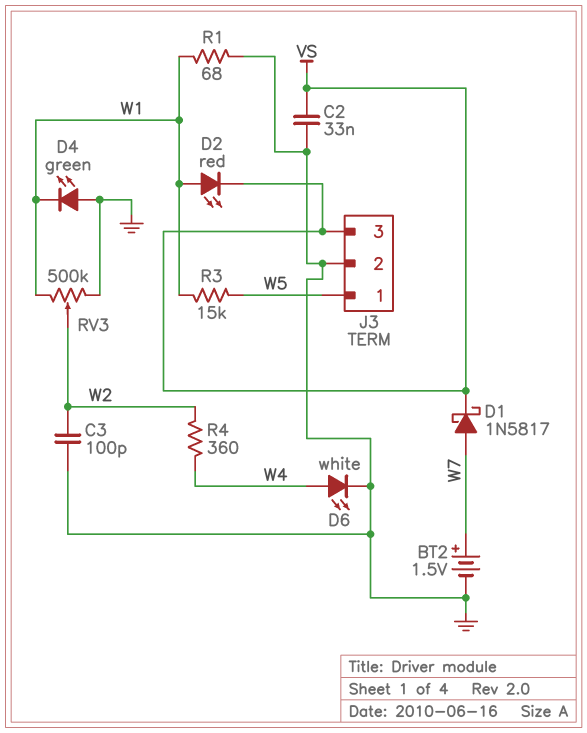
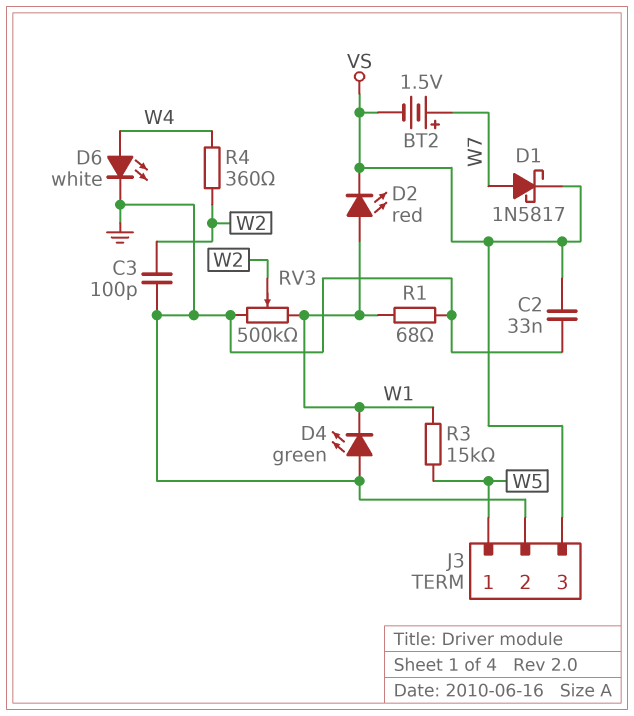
BT2: 1.5V (plus W7, minus GND) -> 1.5V (plus W7, minus VS)

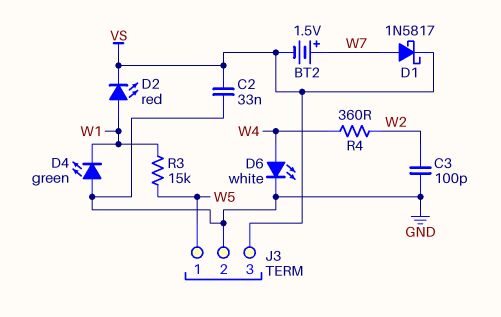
R1: 68 (GND, W1) -> none
RV3: 500k (GND, W1, wiper W2) -> none

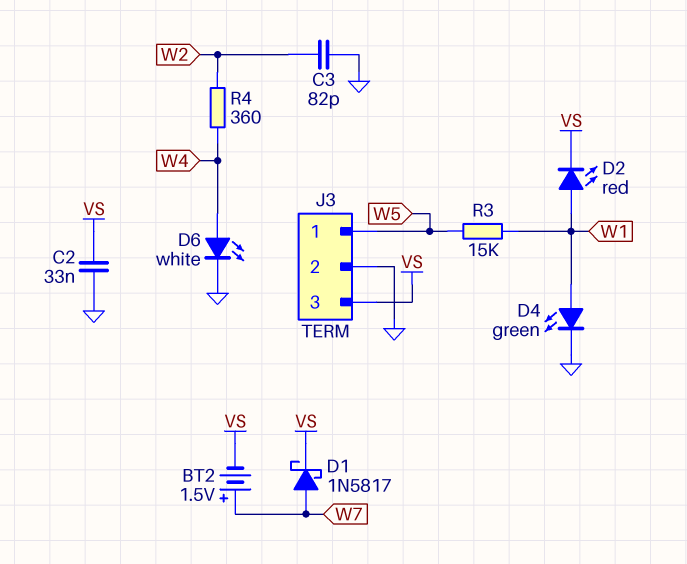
C3: 100pF (GND, W2) -> 82pF (GND, W2)
D4: LED green (A GND, K W1) -> LED green (A W1, K GND)

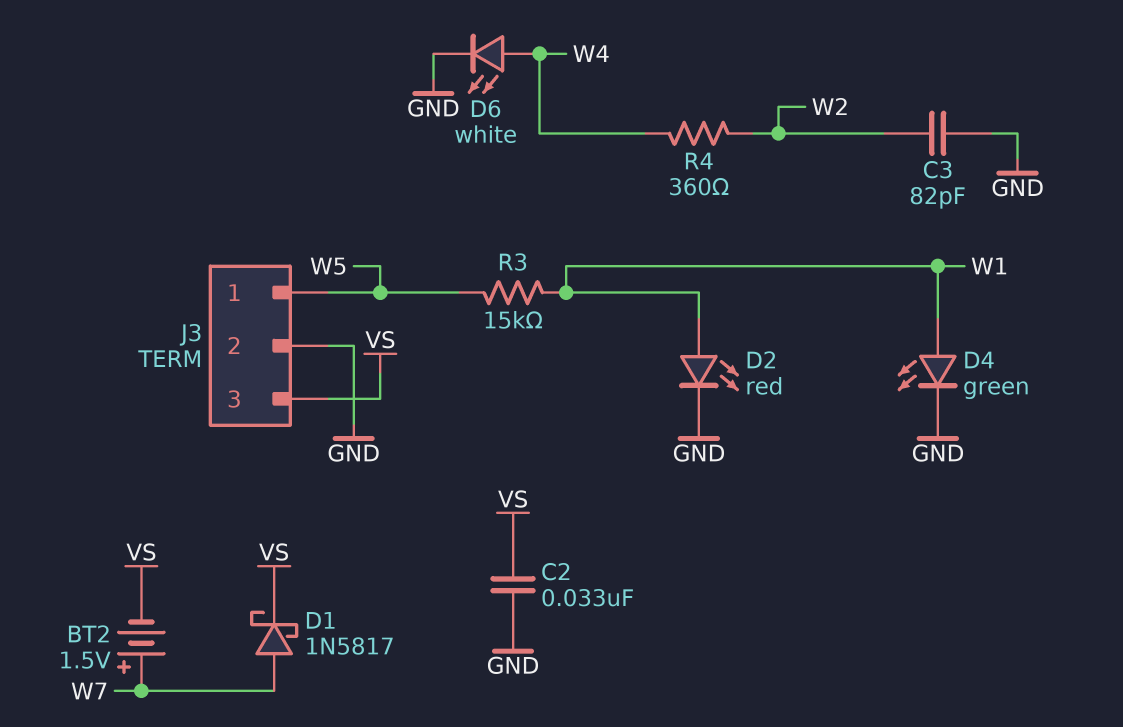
D2: LED red (A W1, K VS) -> LED red (A W1, K GND)

